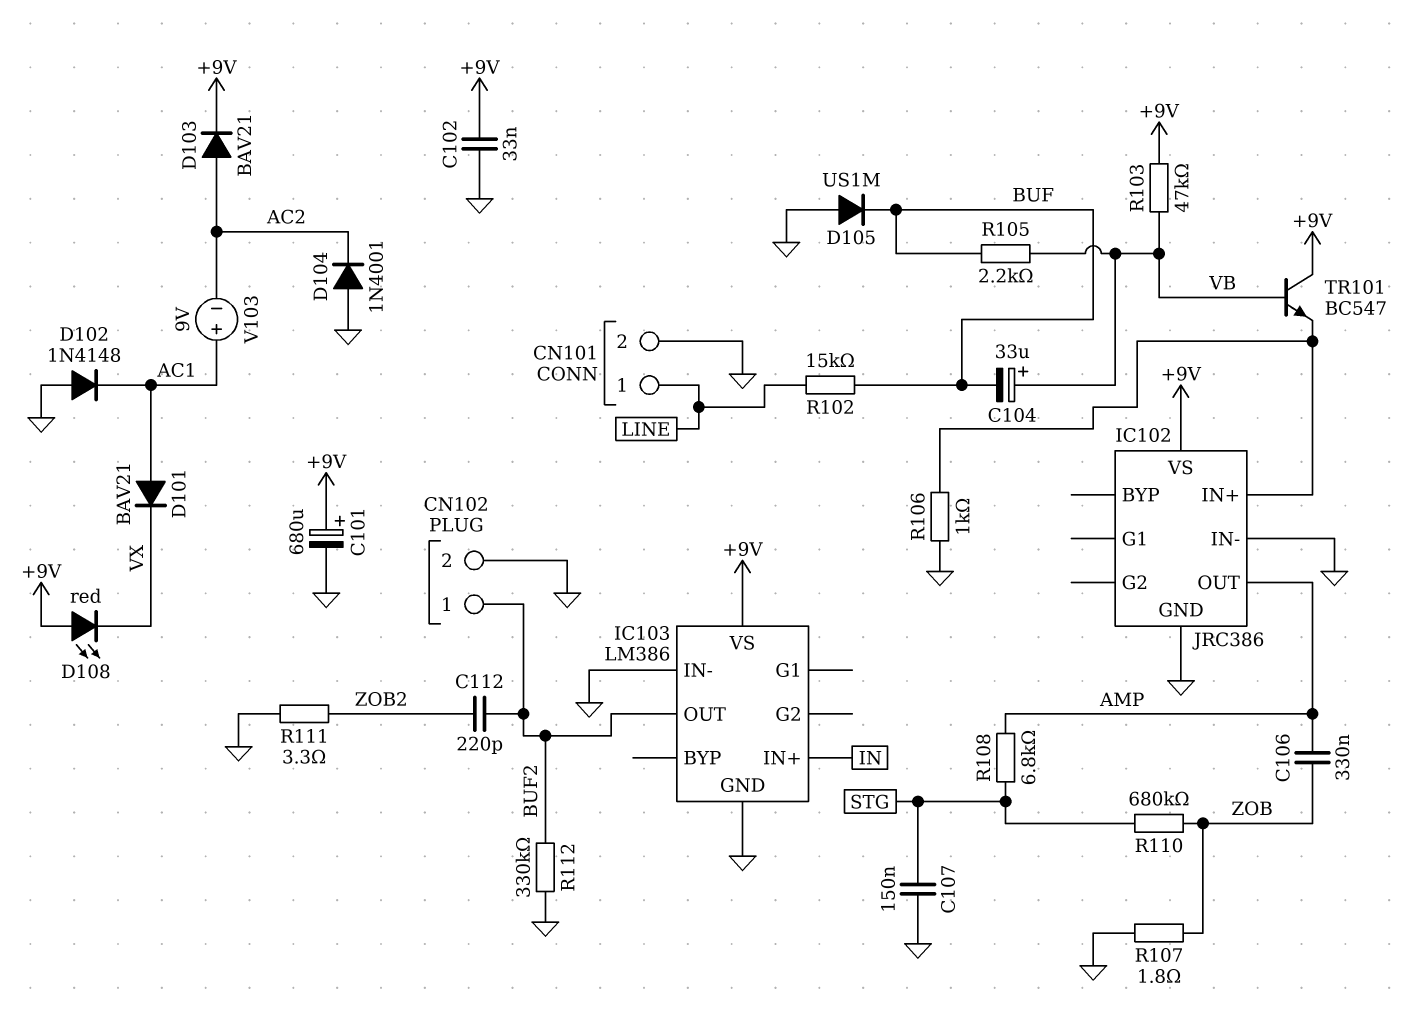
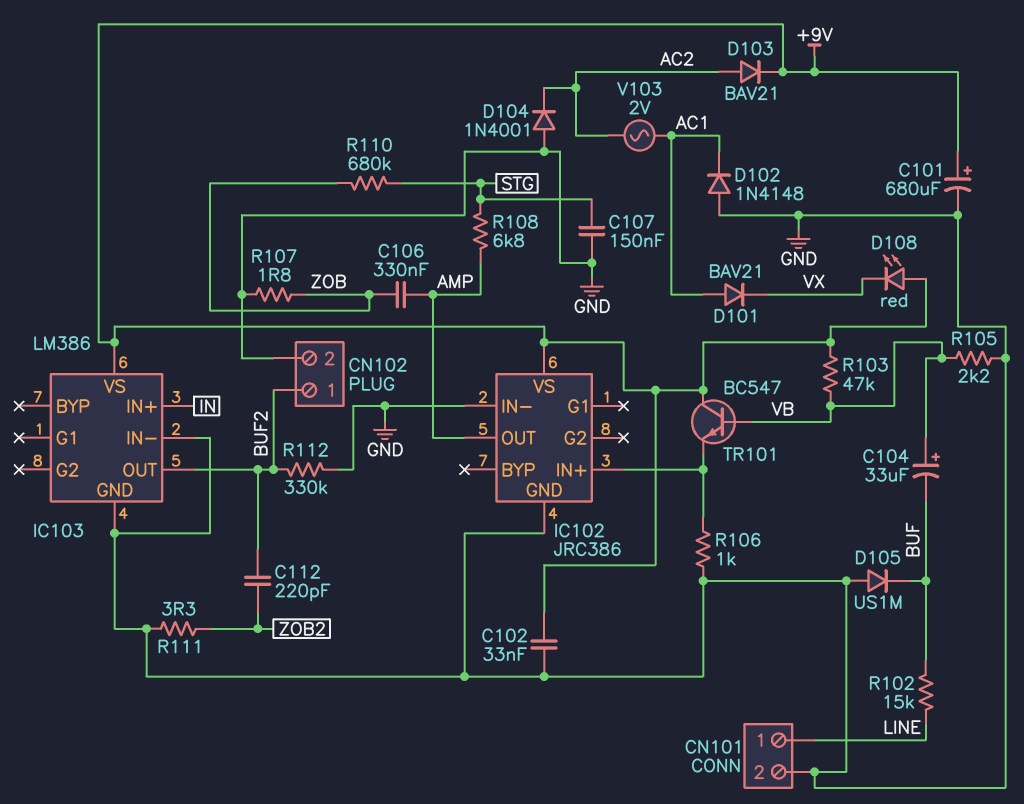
R105: 2.2k (BUF, VB) -> 2.2k (GND, VB)
V103: 9V (plus AC1, minus AC2) -> AC 2V (AC1, AC2)

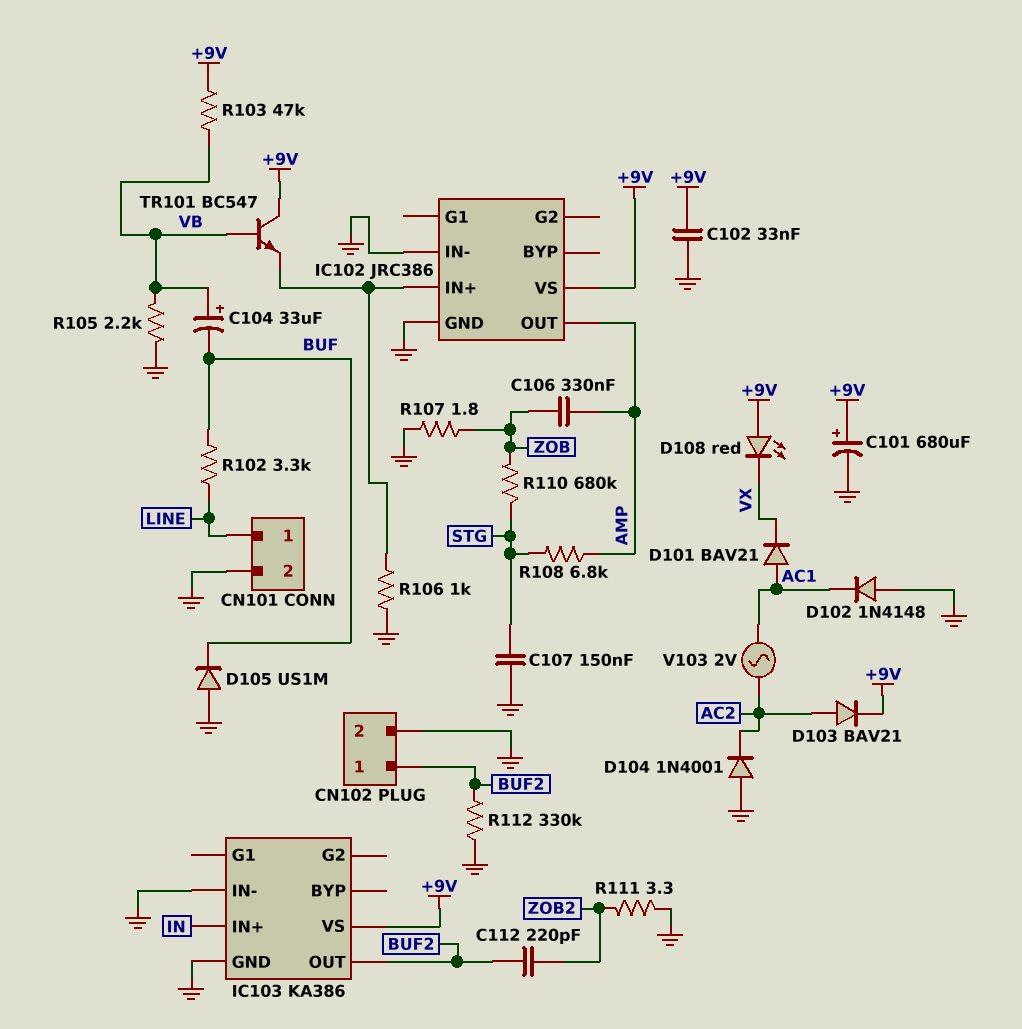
IC103: LM386 -> KA386
R102: 15k (BUF, LINE) -> 3.3k (BUF, LINE)

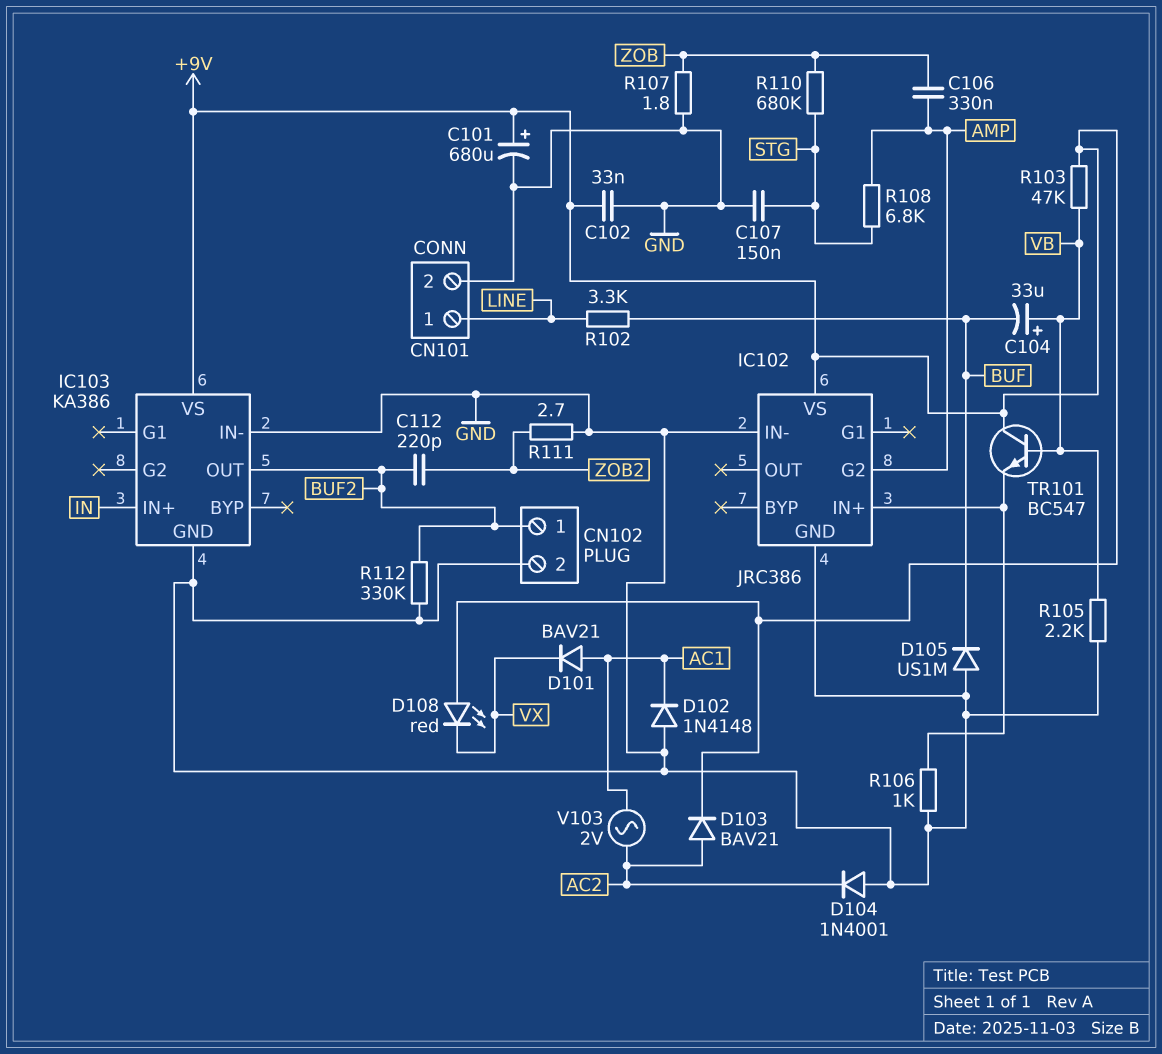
IC102 pin G2: none -> AMP
IC102 pin OUT: AMP -> none
R111: 3.3 (GND, ZOB2) -> 2.7 (GND, ZOB2)

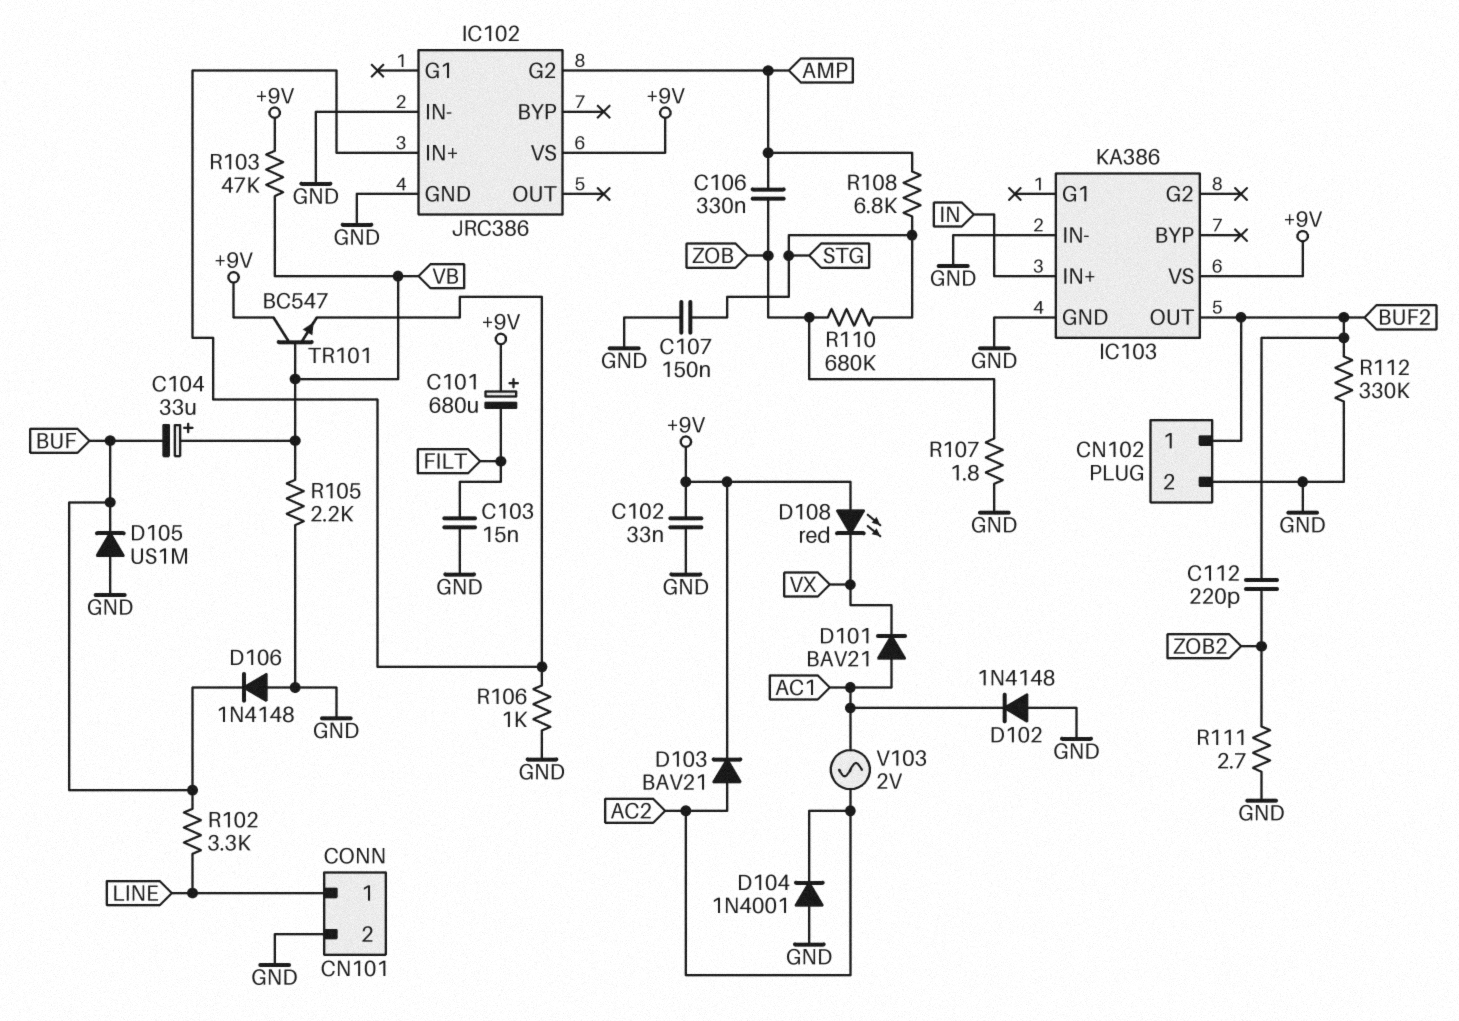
C101: 680uF (plus +9V, minus GND) -> 680uF (plus +9V, minus FILT)
C103: none -> 15nF (FILT, GND)
D106: none -> diode 1N4148 (A GND, K BUF)

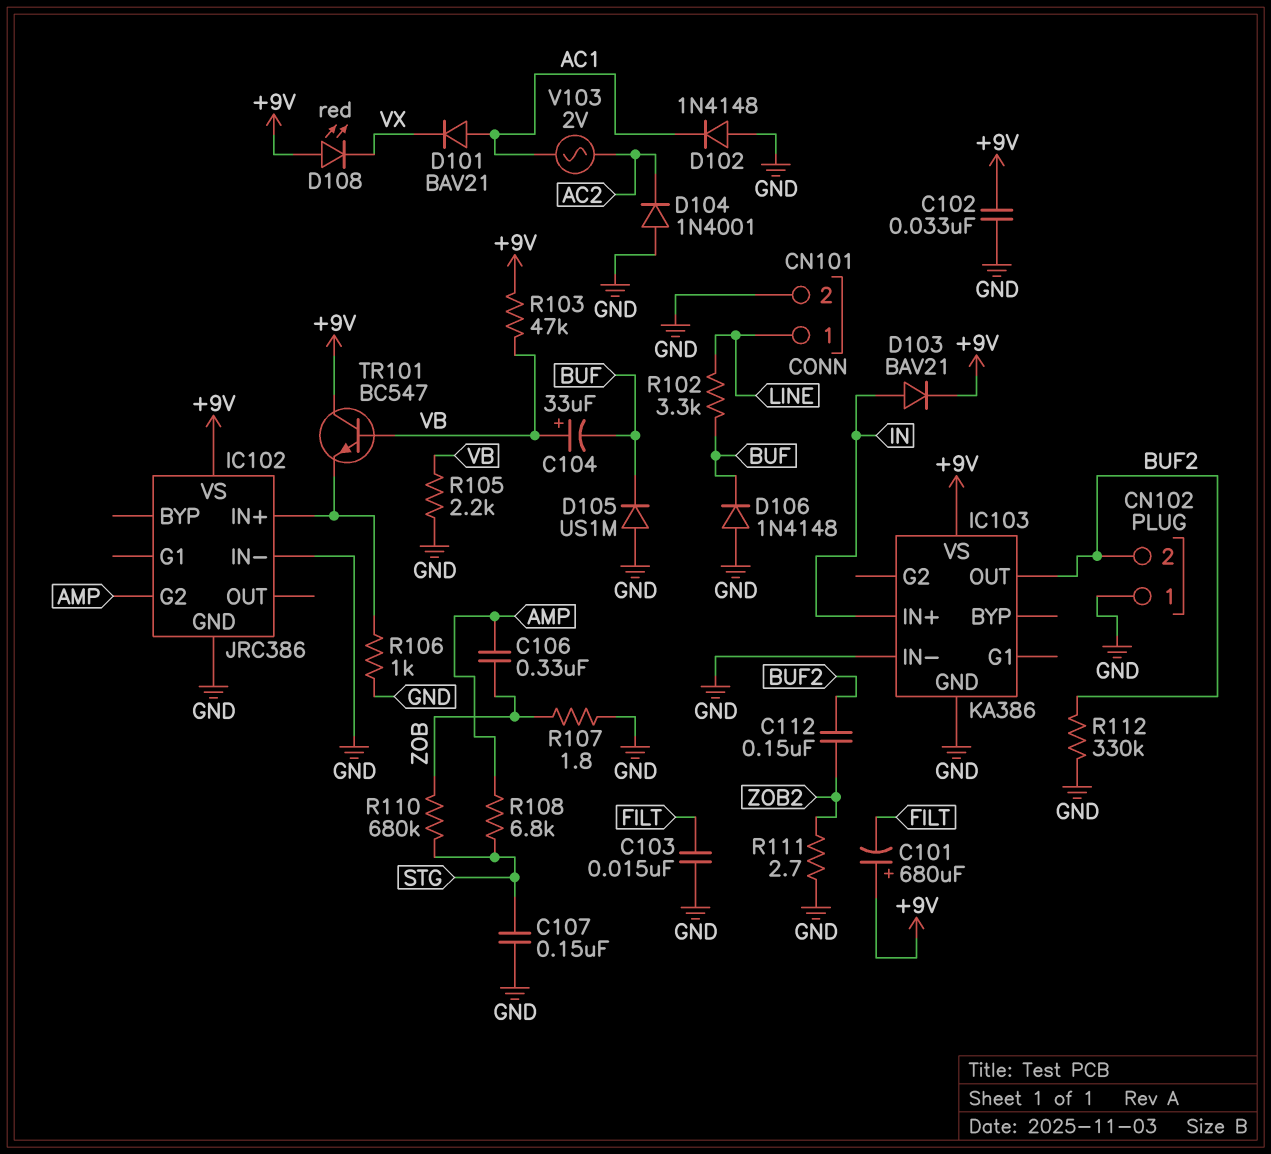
C112: 220pF (BUF2, ZOB2) -> 150nF (BUF2, ZOB2)
CN102 pin 1: BUF2 -> GND
CN102 pin 2: GND -> BUF2
D103: diode BAV21 (A AC2, K +9V) -> diode BAV21 (A IN, K +9V)

